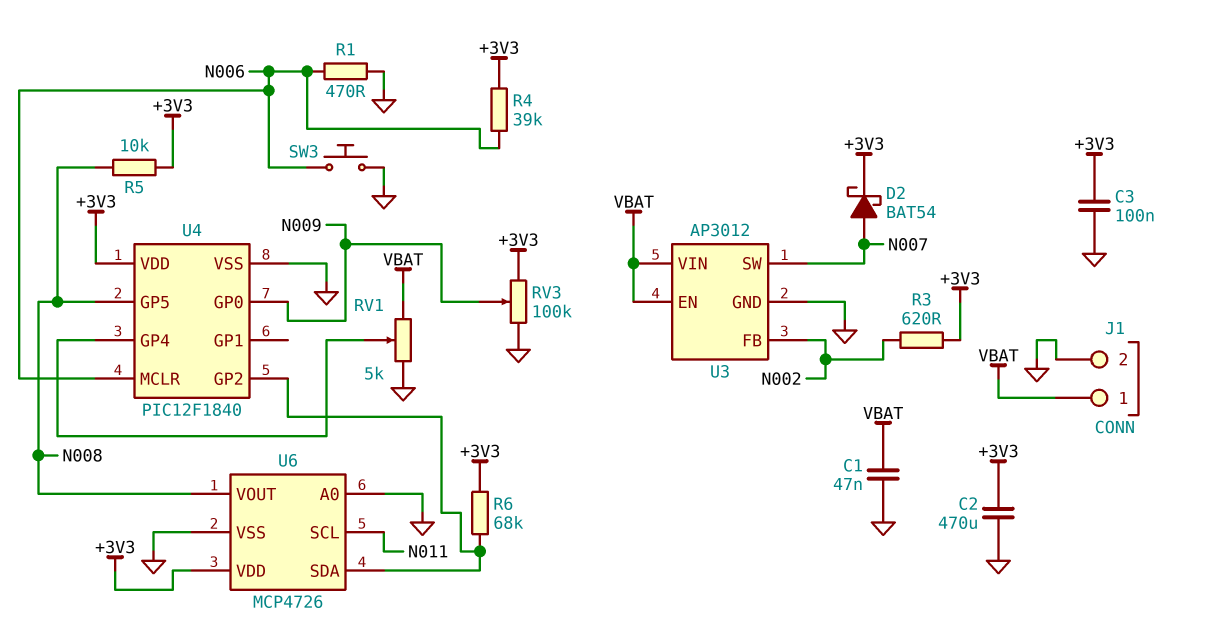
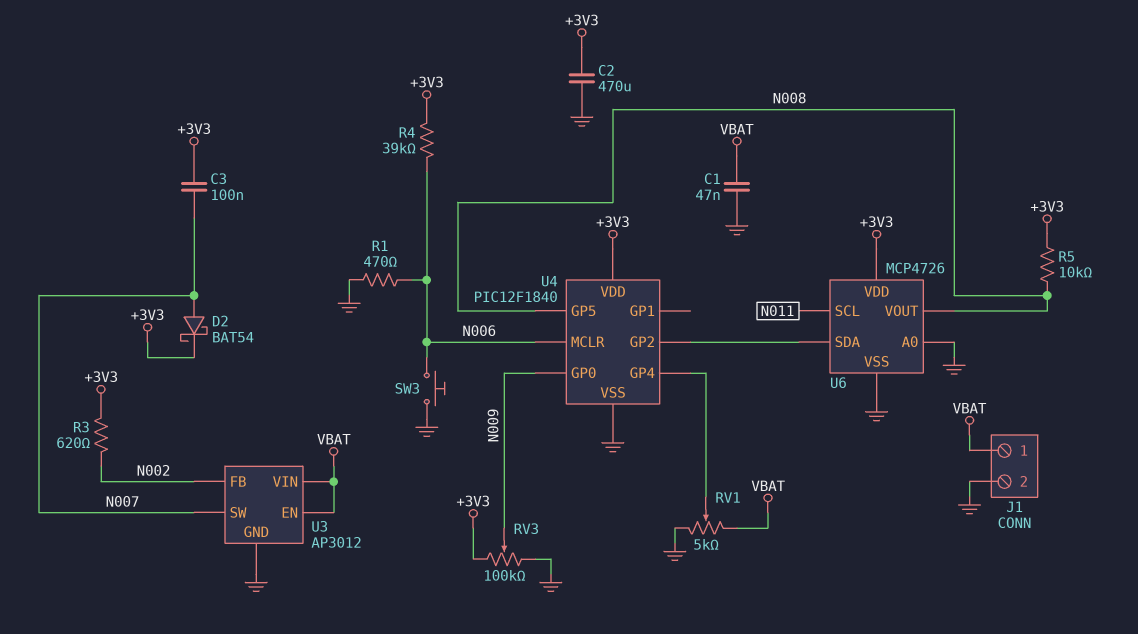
C3: 100nF (+3V3, GND) -> 100nF (+3V3, N007)
R6: 68k (+3V3, U4/GP2) -> none

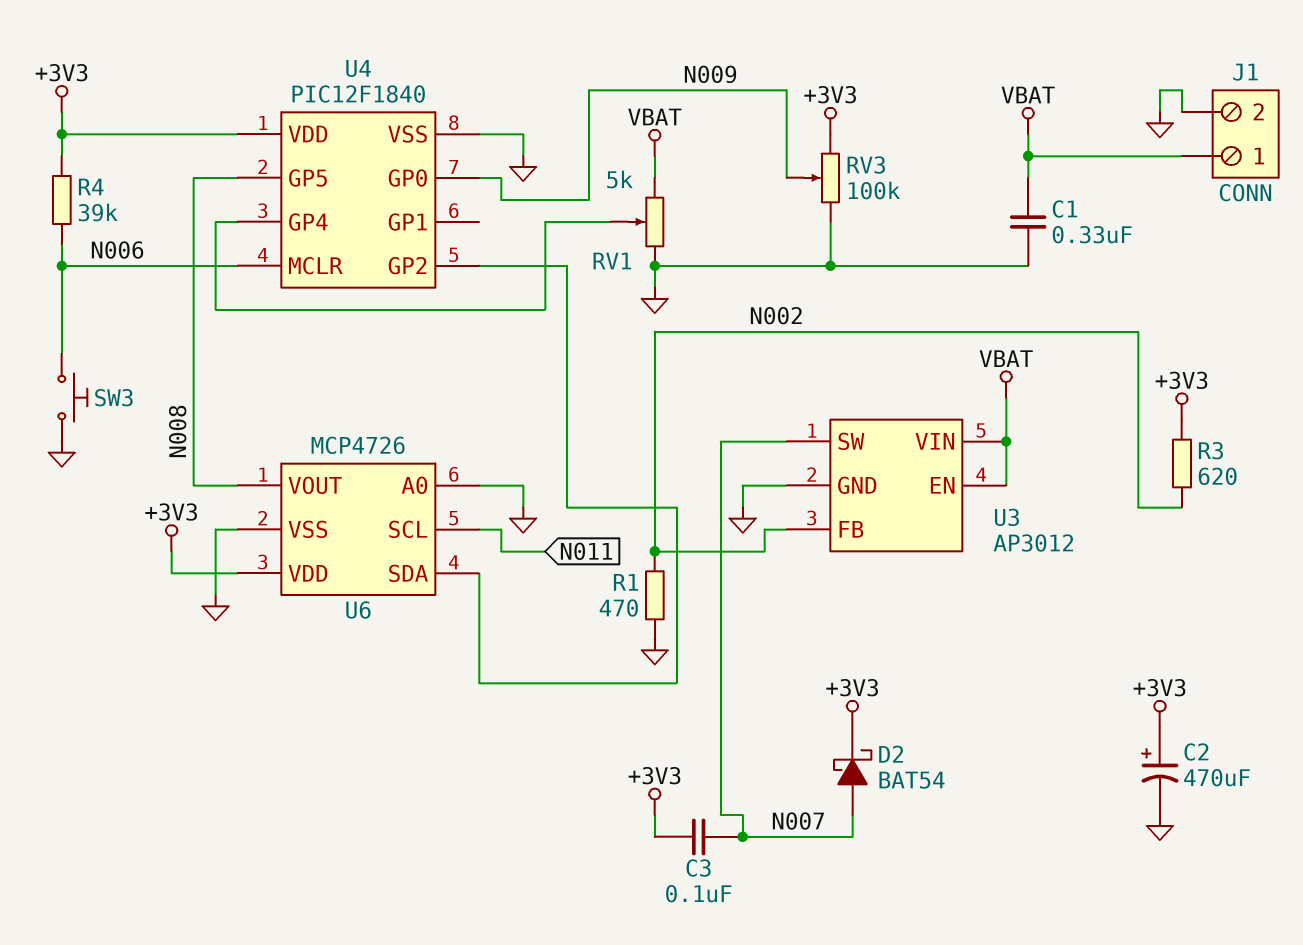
C1: 47nF (GND, VBAT) -> 330nF (GND, VBAT)
C2: 470uF (+3V3, GND) -> 470uF (plus +3V3, minus GND)
R1: 470 (GND, N006) -> 470 (GND, N002)
R5: 10k (+3V3, N008) -> none

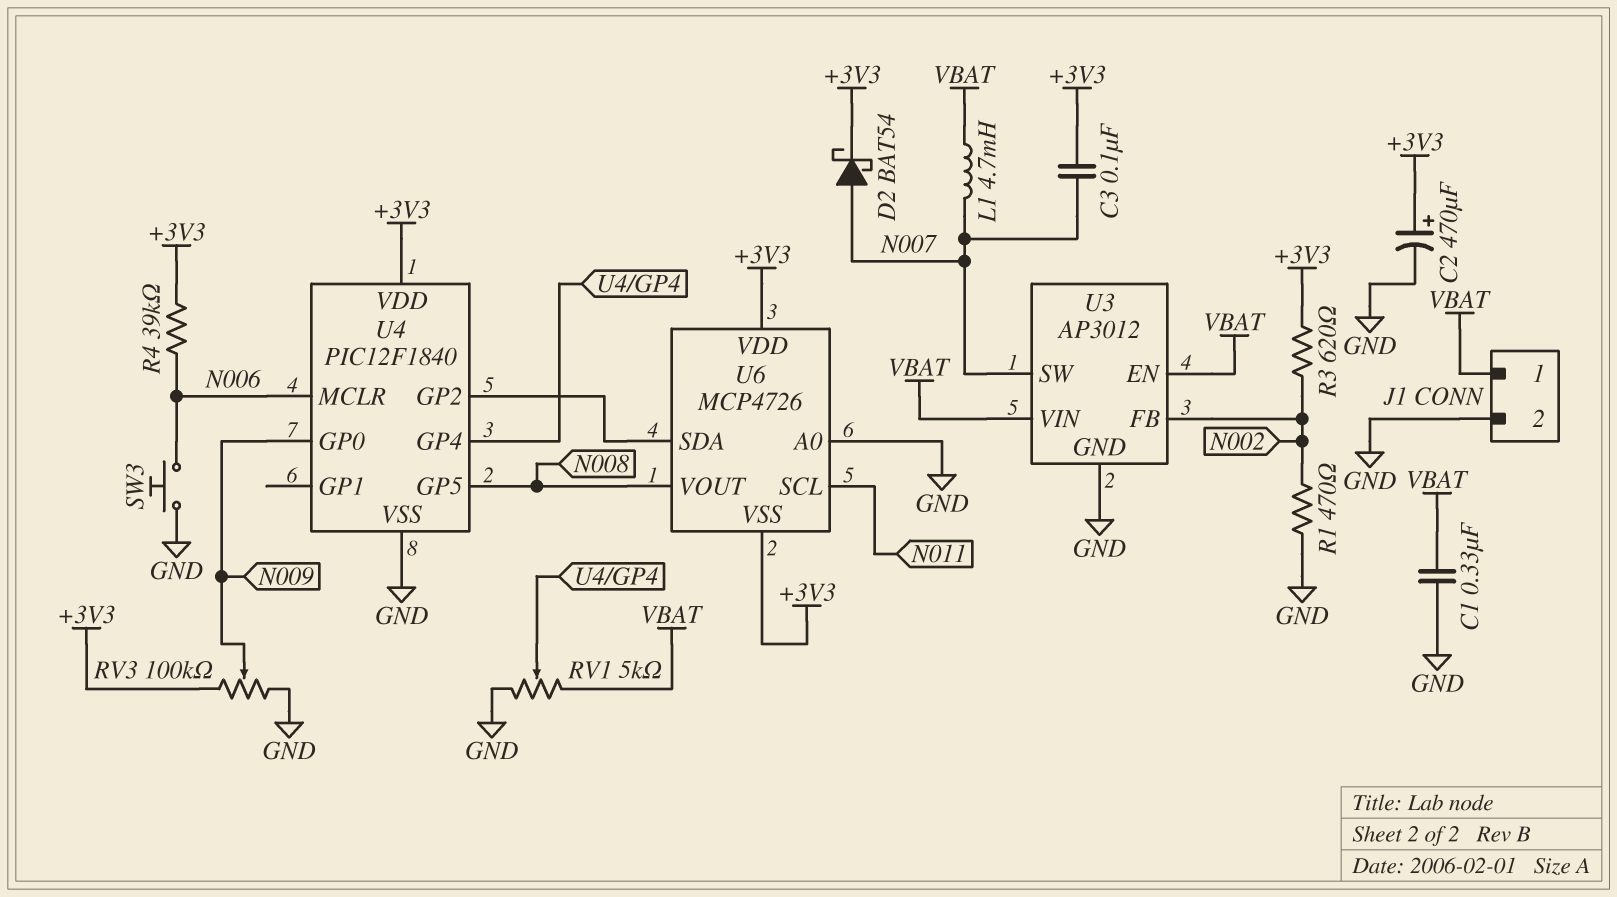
L1: none -> 4.7mH (N007, VBAT)
U6 pin VSS: GND -> +3V3

